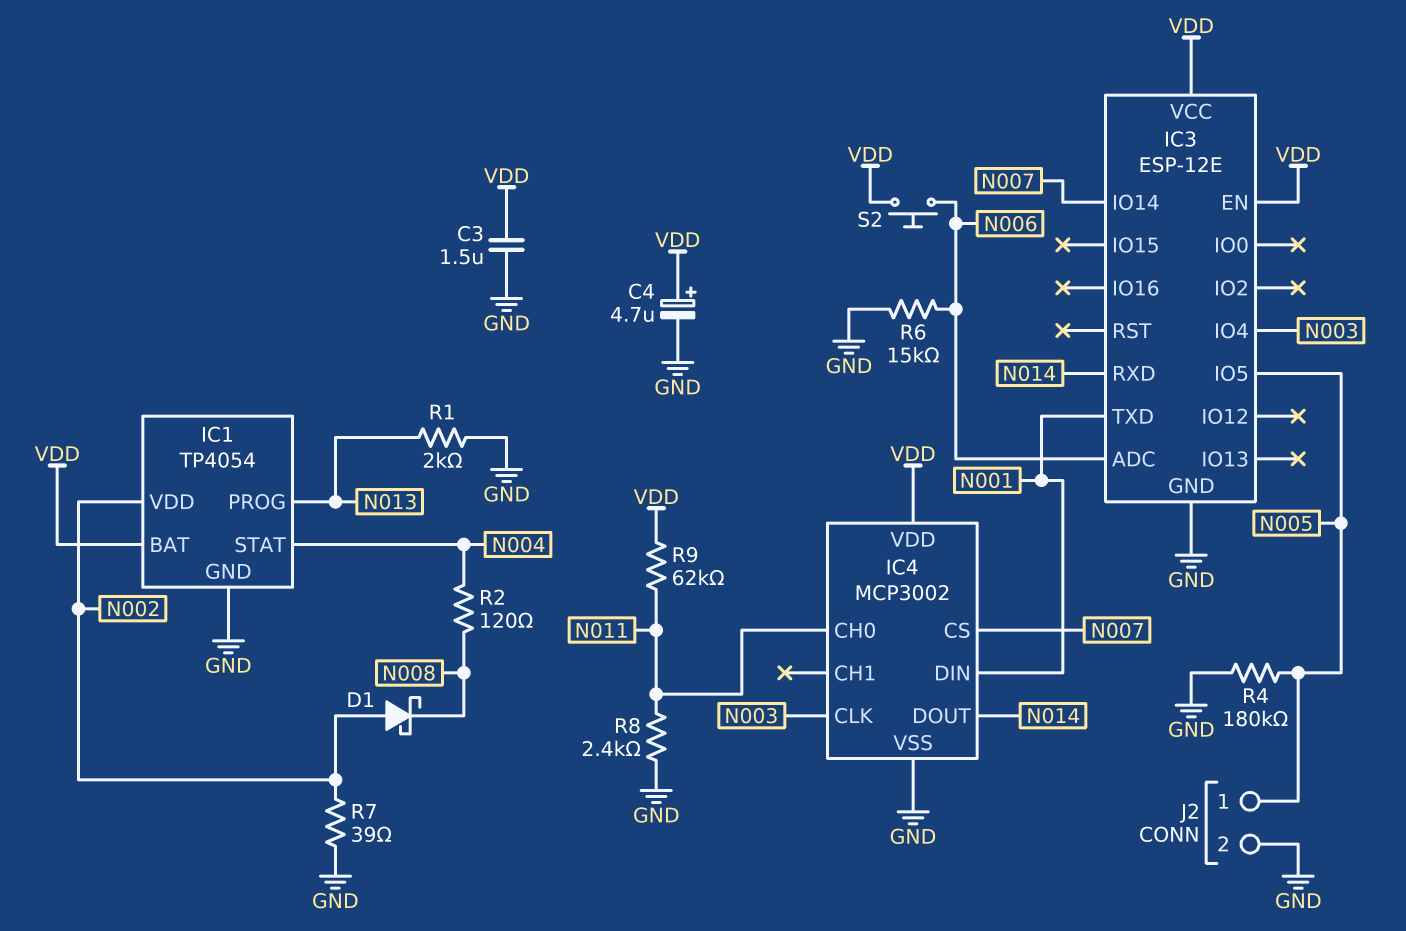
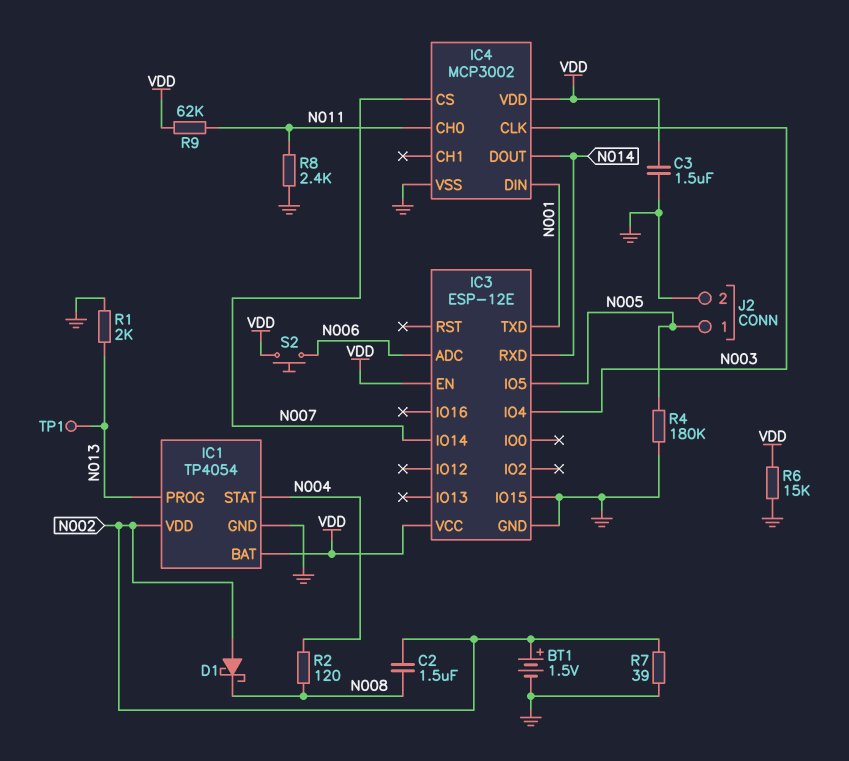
BT1: none -> 1.5V (plus N002, minus GND)
C2: none -> 1.5uF (N002, N008)
C4: 4.7uF (plus VDD, minus GND) -> none
IC3 pin IO15: none -> GND
R6: 15k (GND, N006) -> 15k (GND, VDD)
TP1: none -> test point (N013)

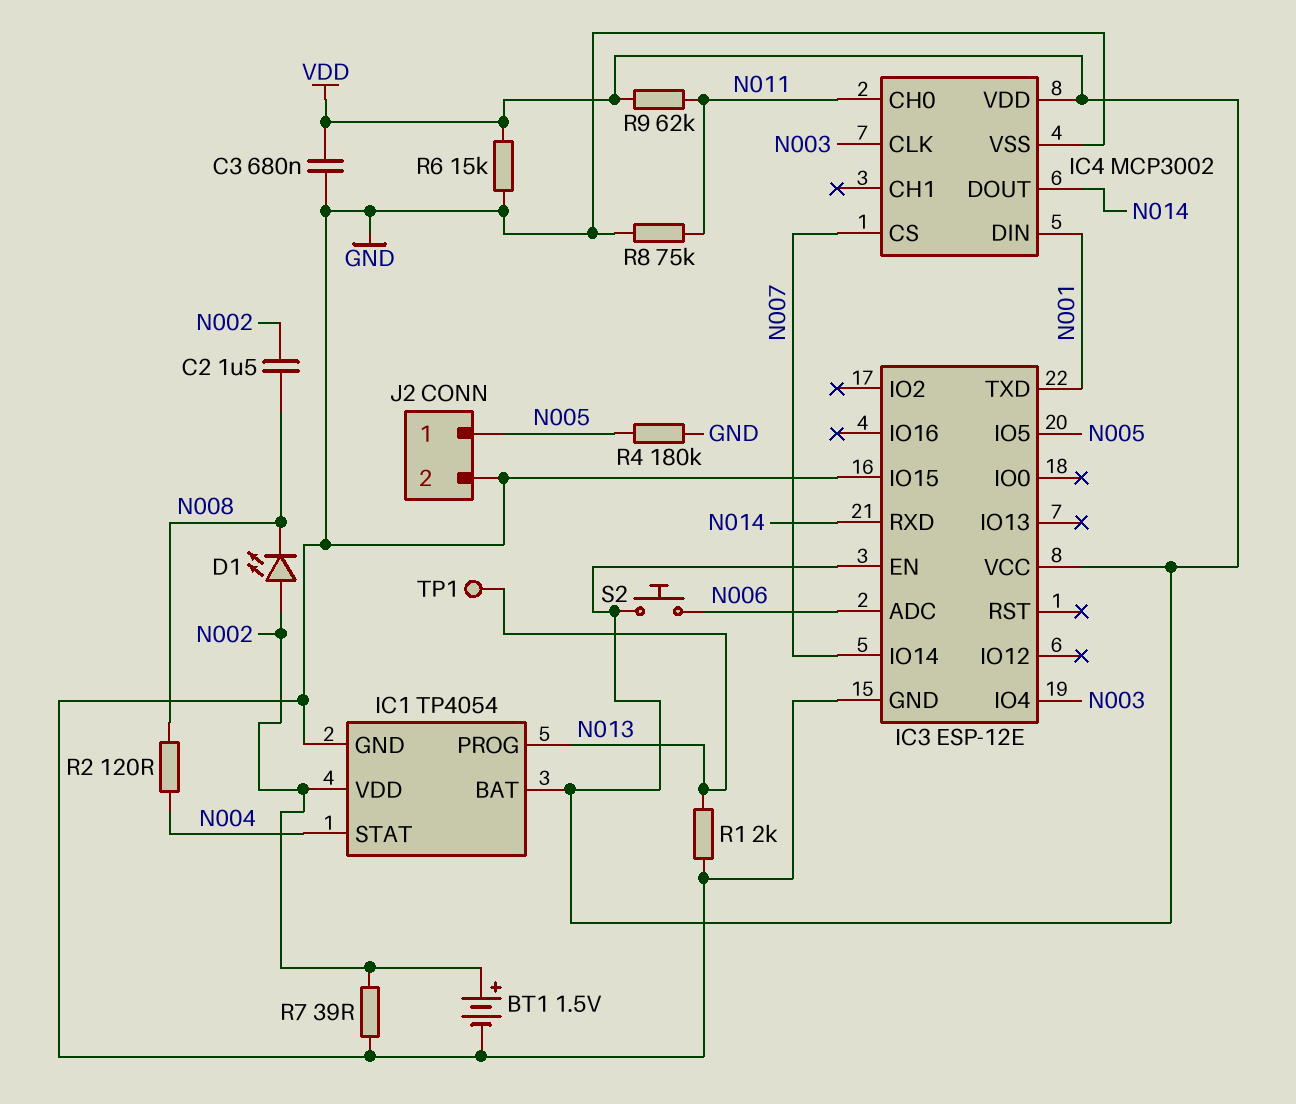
C3: 1.5uF (GND, VDD) -> 680nF (GND, VDD)
D1: schottky (A N002, K N008) -> LED (A N002, K N008)
R8: 2.4k (GND, N011) -> 75k (GND, N011)

